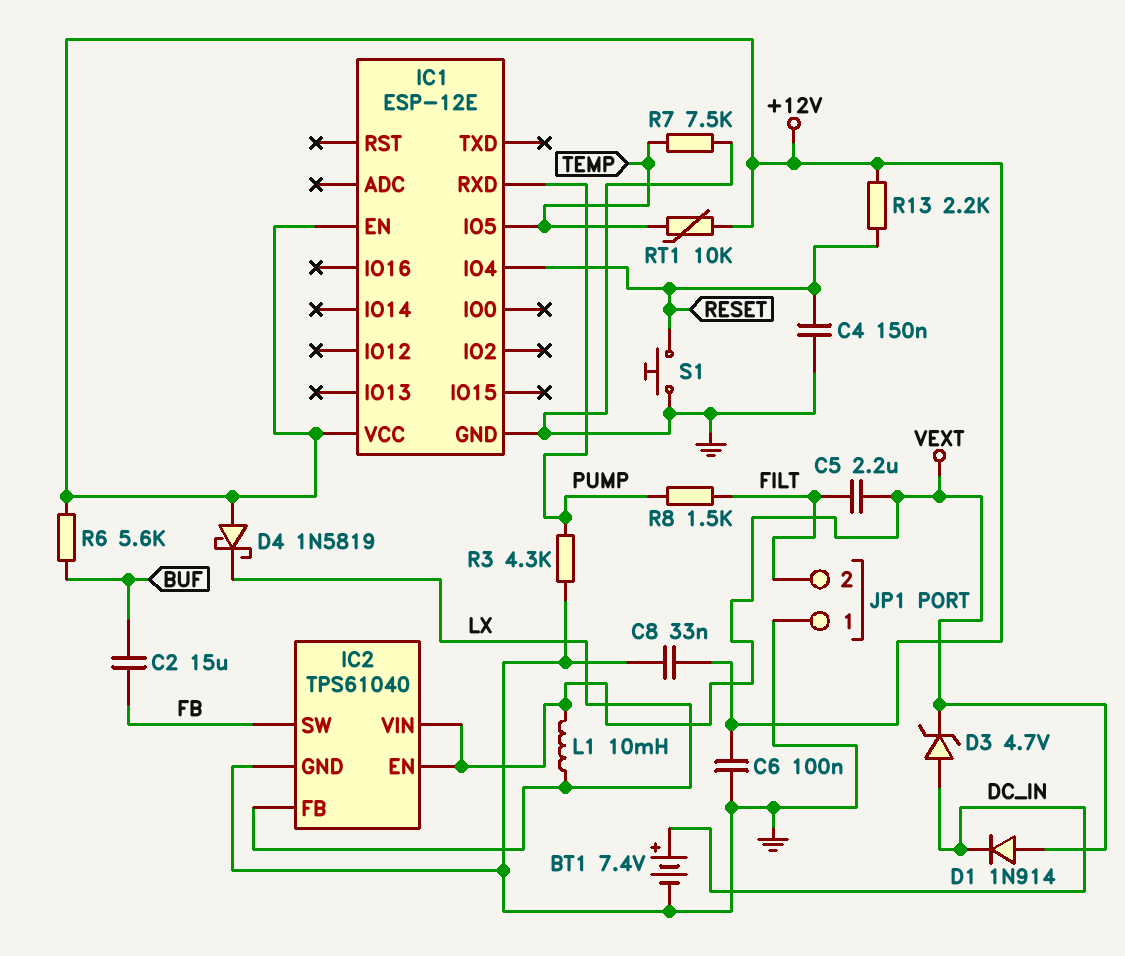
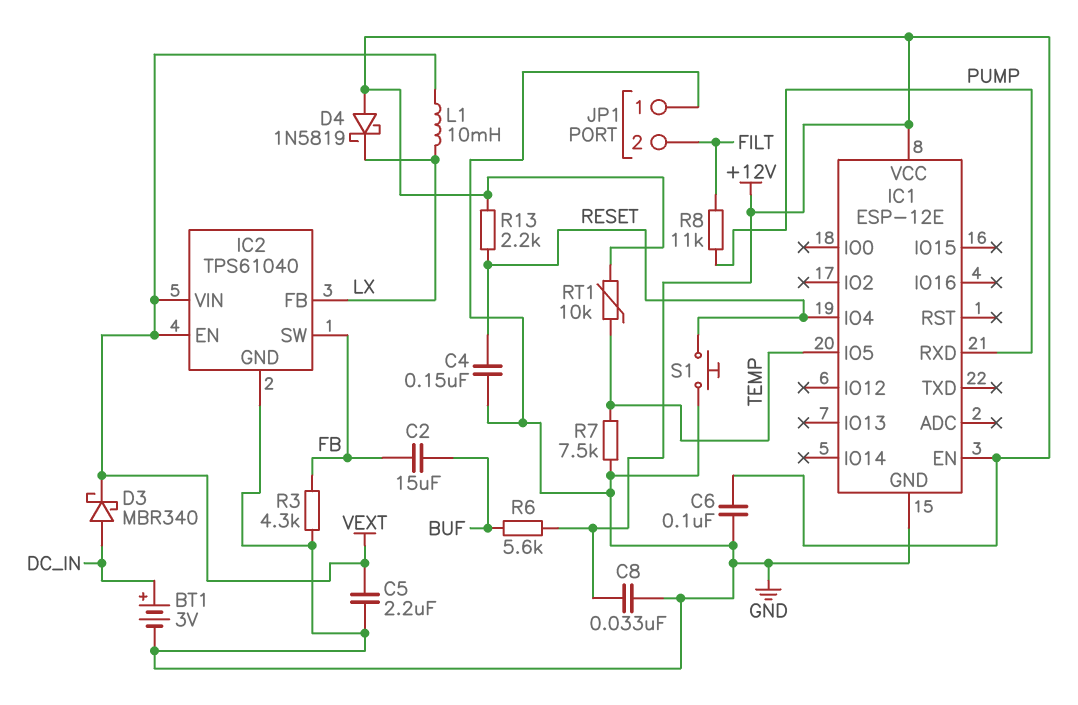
BT1: 7.4V (plus DC_IN, minus GND) -> 3V (plus DC_IN, minus GND)
C5: 2.2uF (FILT, VEXT) -> 2.2uF (GND, VEXT)
D1: diode 1N914 (A VEXT, K DC_IN) -> none
D3: zener 4.7V (A DC_IN, K VEXT) -> schottky MBR340 (A DC_IN, K VEXT)
R3: 4.3k (GND, PUMP) -> 4.3k (FB, GND)
R8: 1.5k (FILT, PUMP) -> 11k (FILT, PUMP)

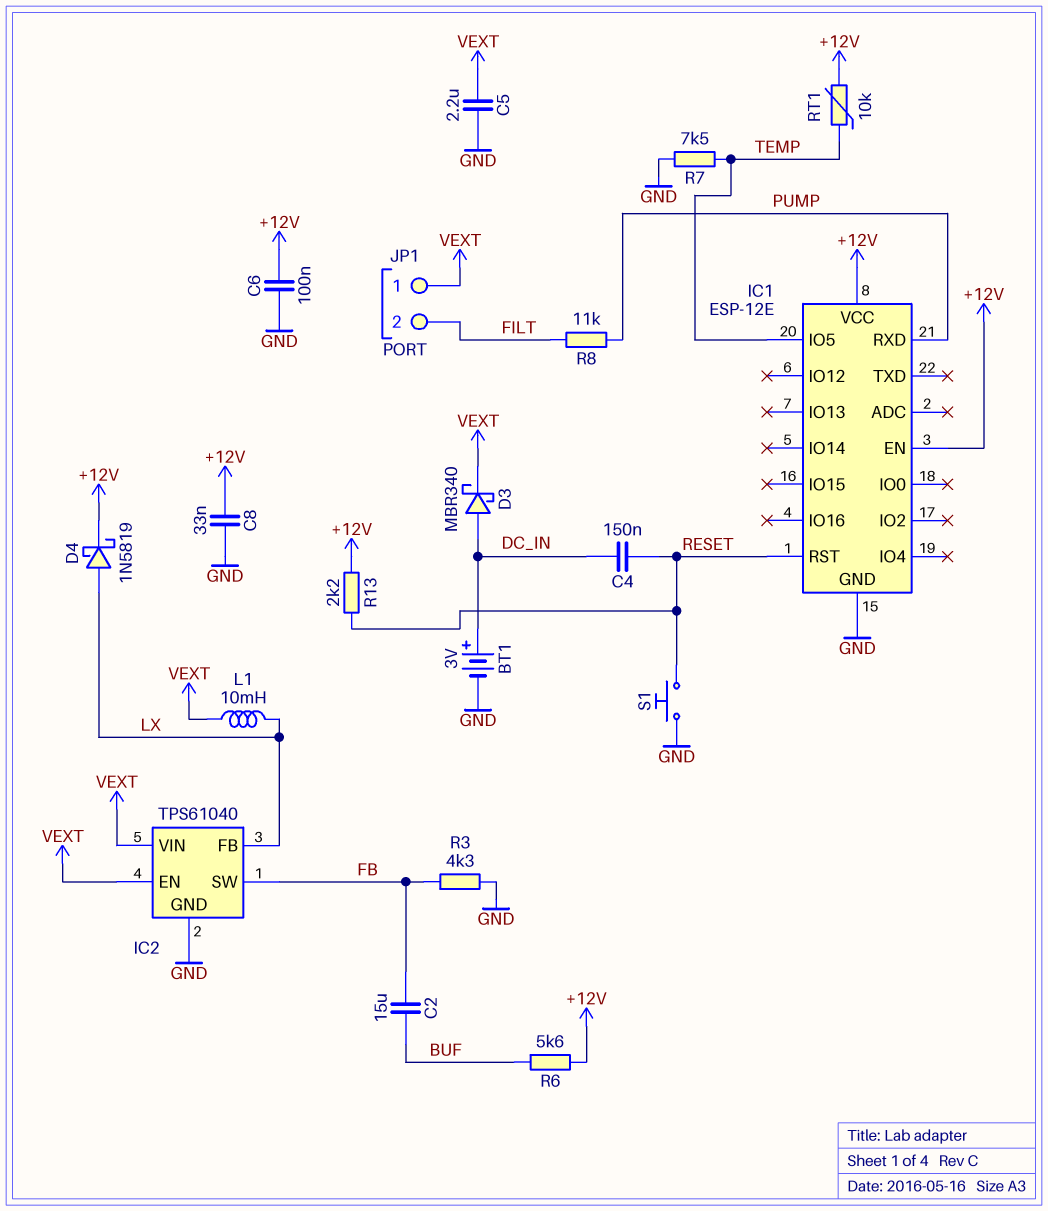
C4: 150nF (GND, RESET) -> 150nF (DC_IN, RESET)
D4: schottky 1N5819 (A +12V, K LX) -> schottky 1N5819 (A LX, K +12V)
IC1 pin IO4: RESET -> none
IC1 pin RST: none -> RESET
JP1 pin 1: GND -> VEXT

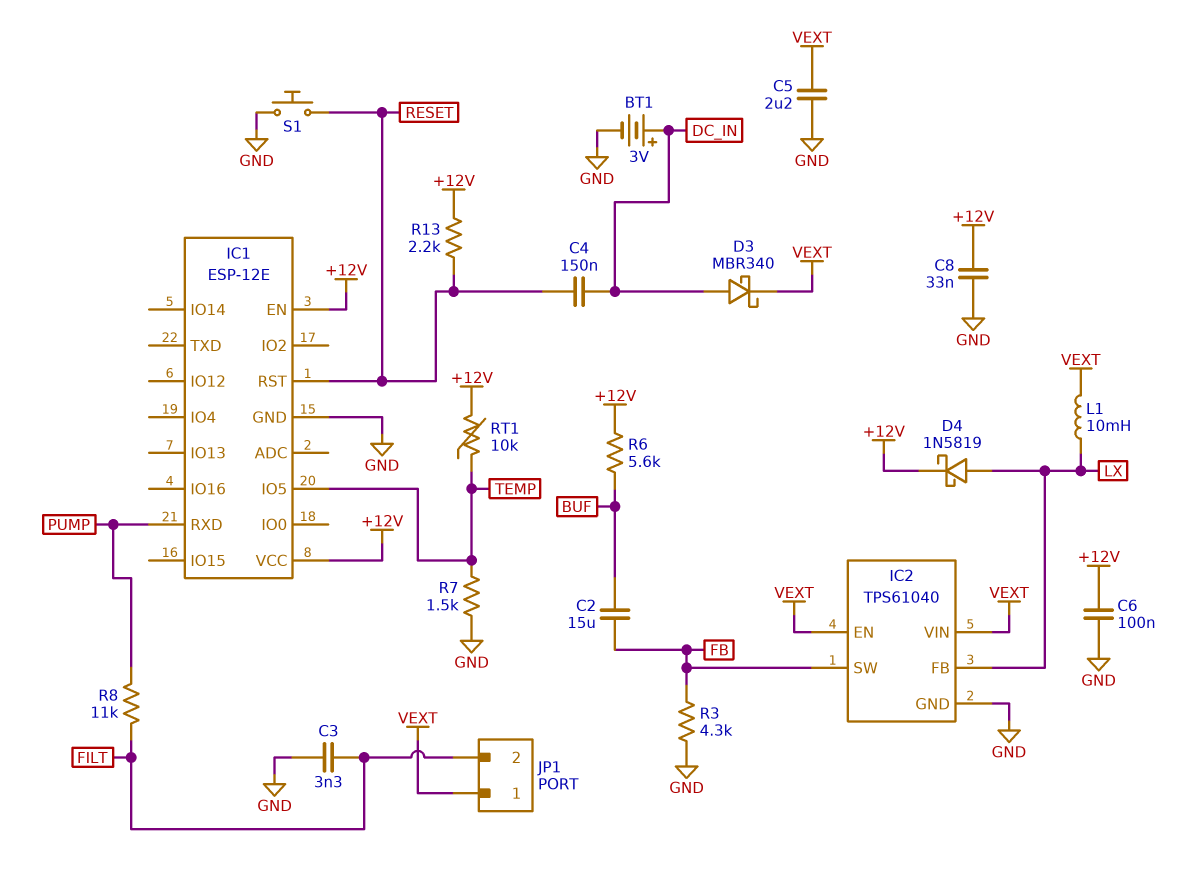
C3: none -> 3.3nF (FILT, GND)
R7: 7.5k (GND, TEMP) -> 1.5k (GND, TEMP)

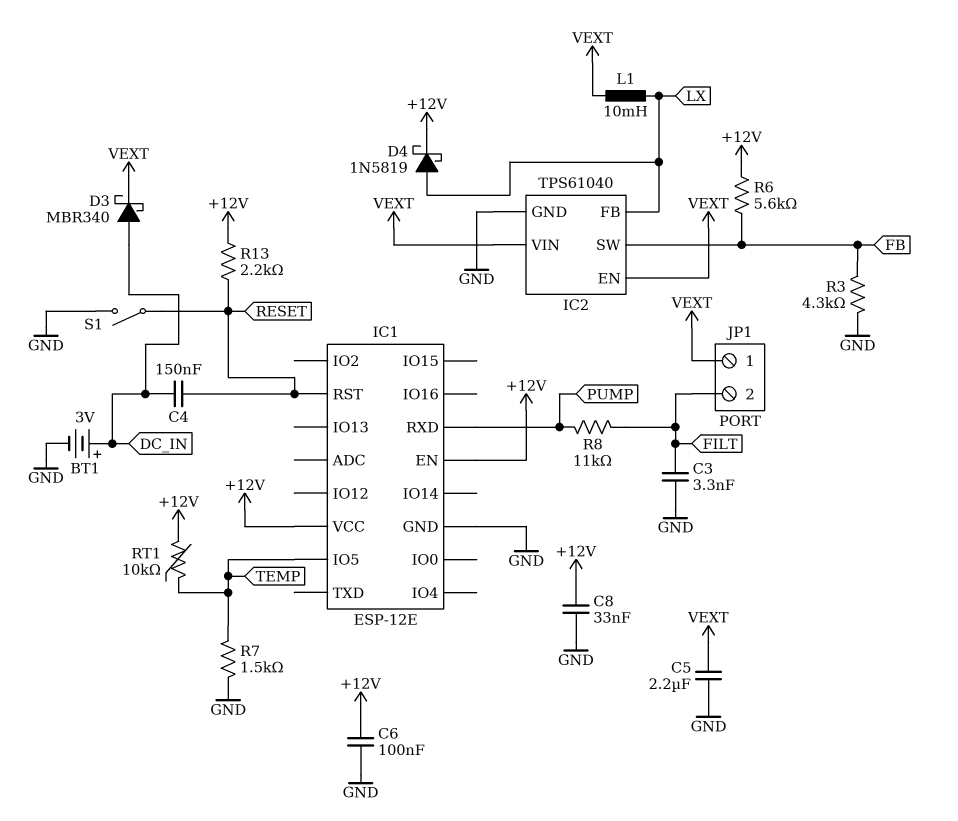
C2: 15uF (BUF, FB) -> none
R6: 5.6k (+12V, BUF) -> 5.6k (+12V, FB)
S1: button (GND, RESET) -> switch (GND, RESET)

